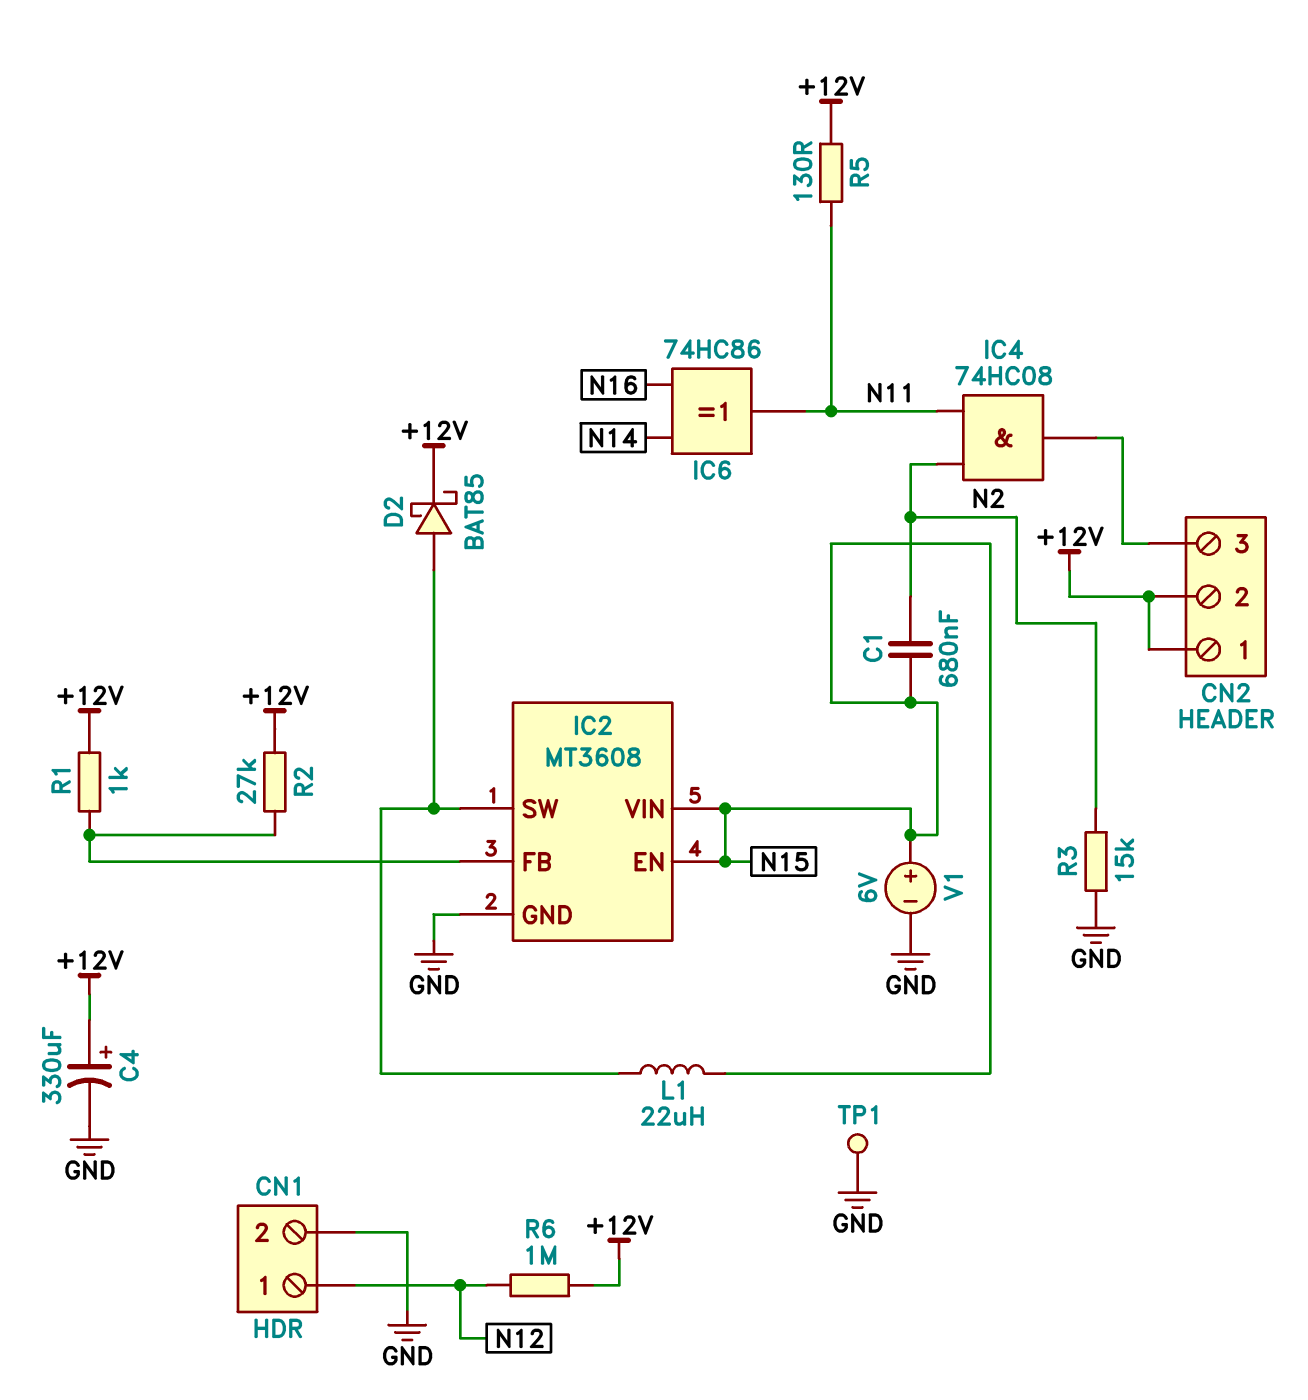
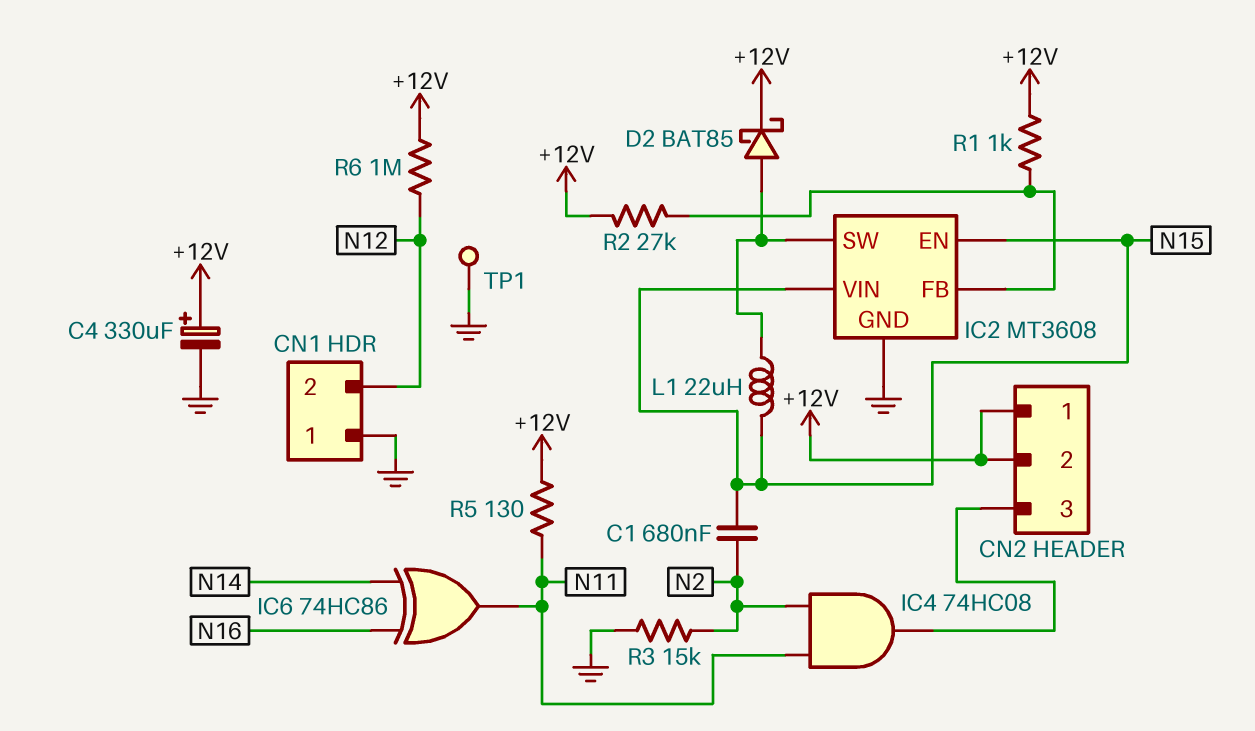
CN1 pin 1: N12 -> GND
CN1 pin 2: GND -> N12
V1: 6V (plus N15, minus GND) -> none

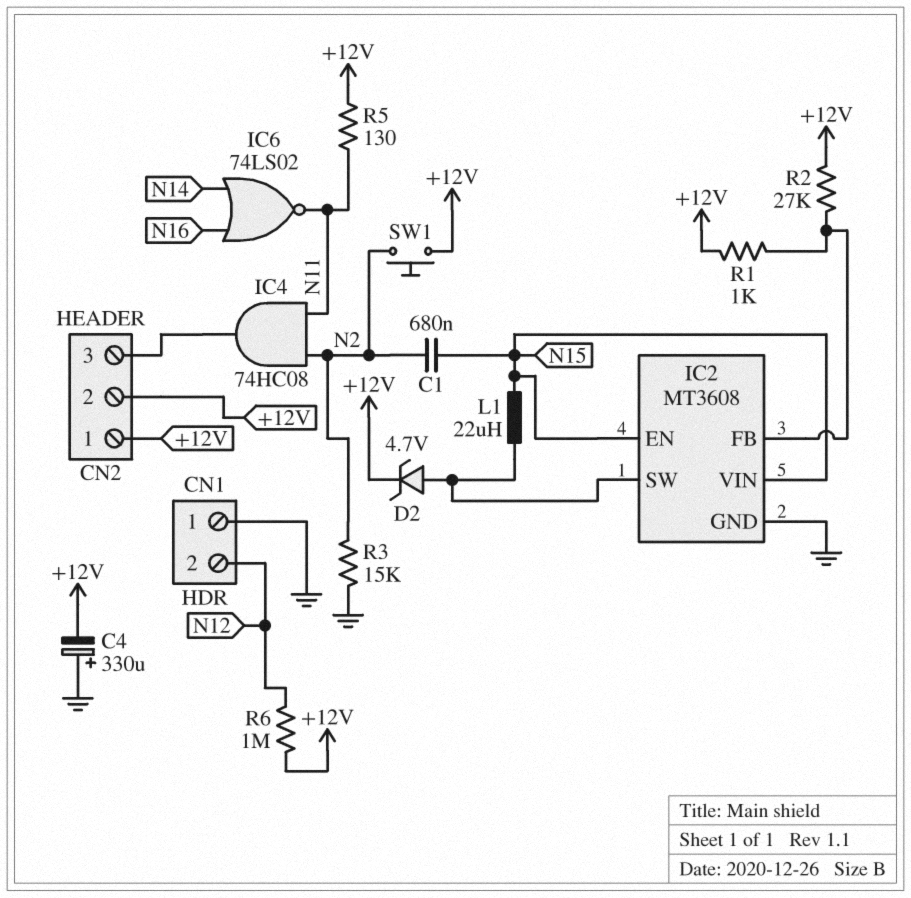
C4: 330uF (plus +12V, minus GND) -> 330uF (plus GND, minus +12V)
D2: schottky BAT85 (A IC2/SW, K +12V) -> zener 4.7V (A IC2/SW, K +12V)
IC6: XOR 74HC86 (in N14, in N16, out N11) -> NOR 74LS02 (in N14, in N16, out N11)
SW1: none -> button (+12V, N2)
TP1: test point (GND) -> none

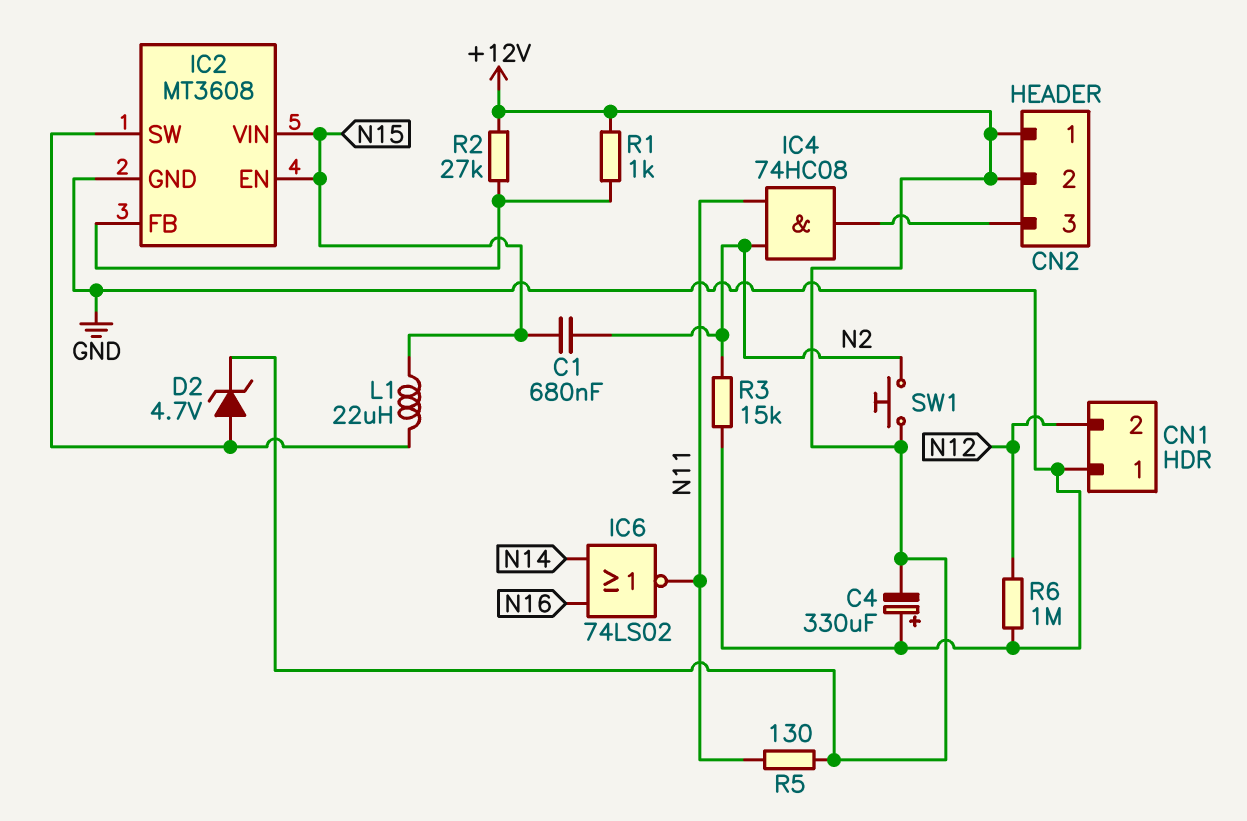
R6: 1M (+12V, N12) -> 1M (GND, N12)

